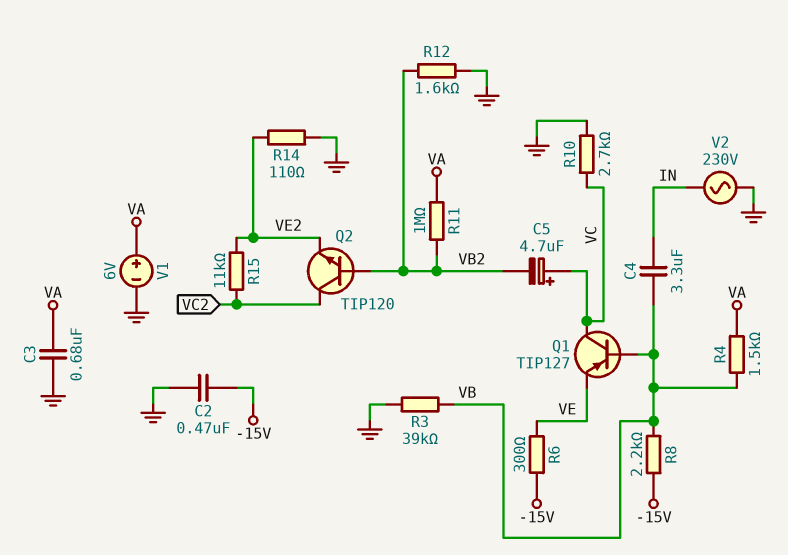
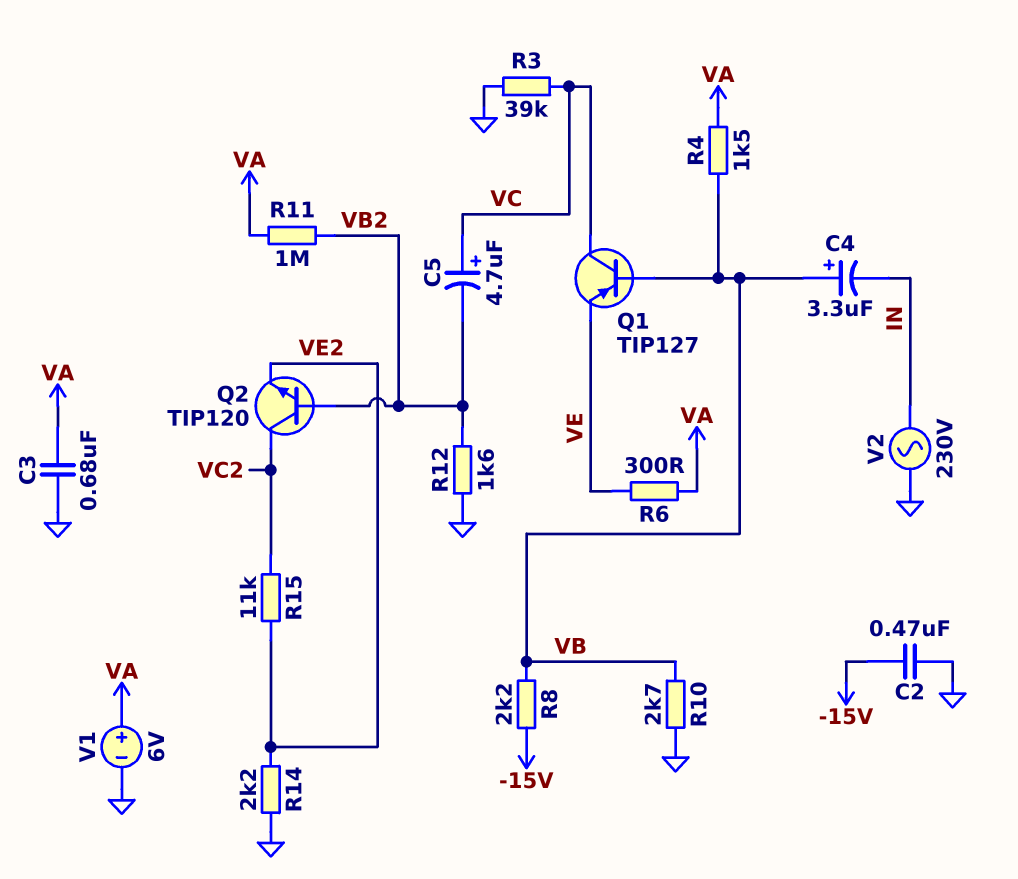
C4: 3.3uF (IN, VB) -> 3.3uF (plus VB, minus IN)
R3: 39k (GND, VB) -> 39k (GND, VC)
R6: 300 (-15V, VE) -> 300 (VA, VE)
R10: 2.7k (GND, VC) -> 2.7k (GND, VB)
R14: 110 (GND, VE2) -> 2.2k (GND, VE2)

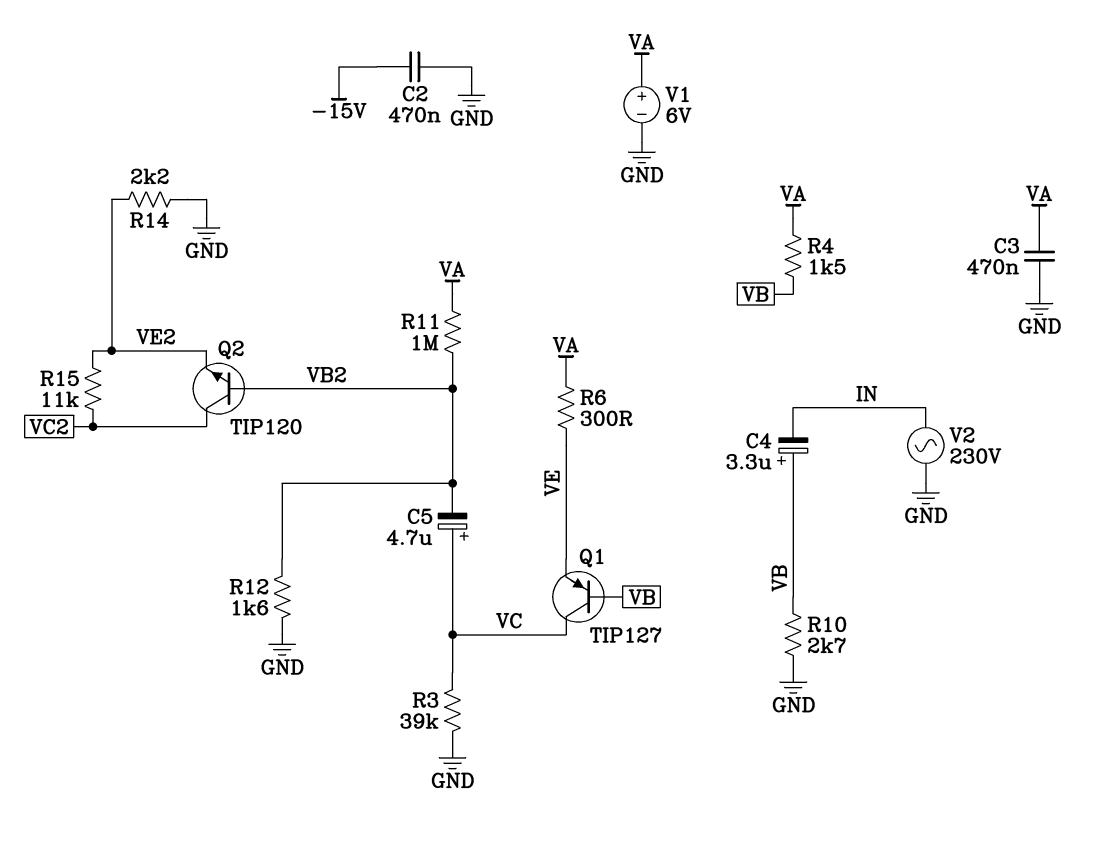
C3: 680nF (GND, VA) -> 470nF (GND, VA)
R8: 2.2k (-15V, VB) -> none

